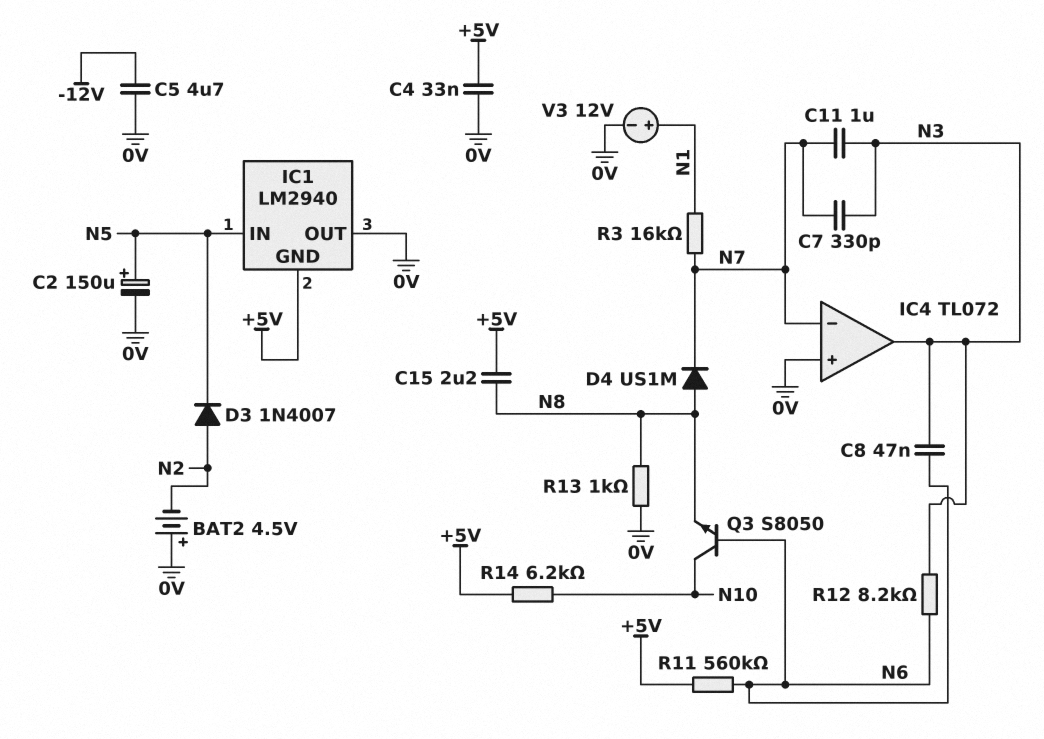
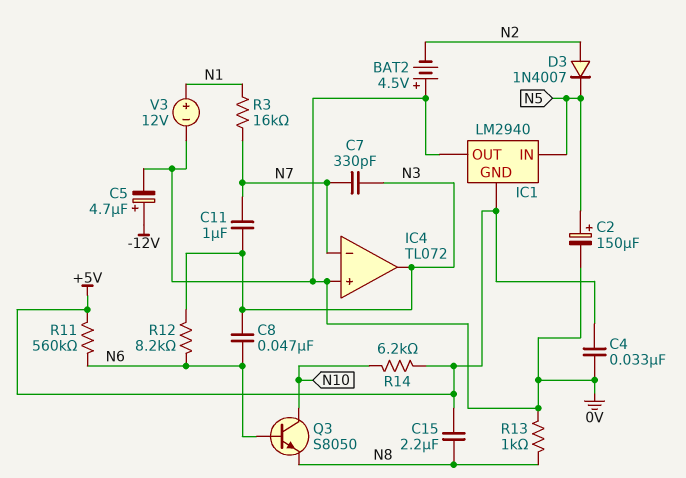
C5: 4.7uF (-12V, 0V) -> 4.7uF (plus -12V, minus 0V)
D4: diode US1M (A N8, K N7) -> none

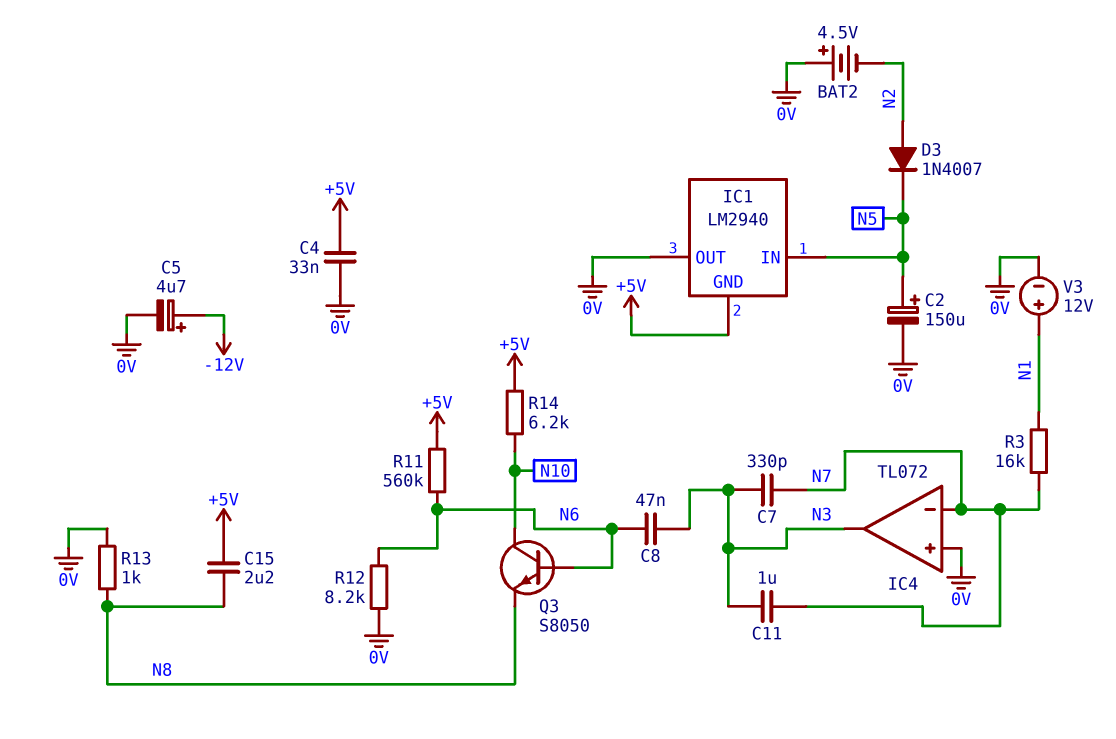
R12: 8.2k (N3, N6) -> 8.2k (0V, N6)

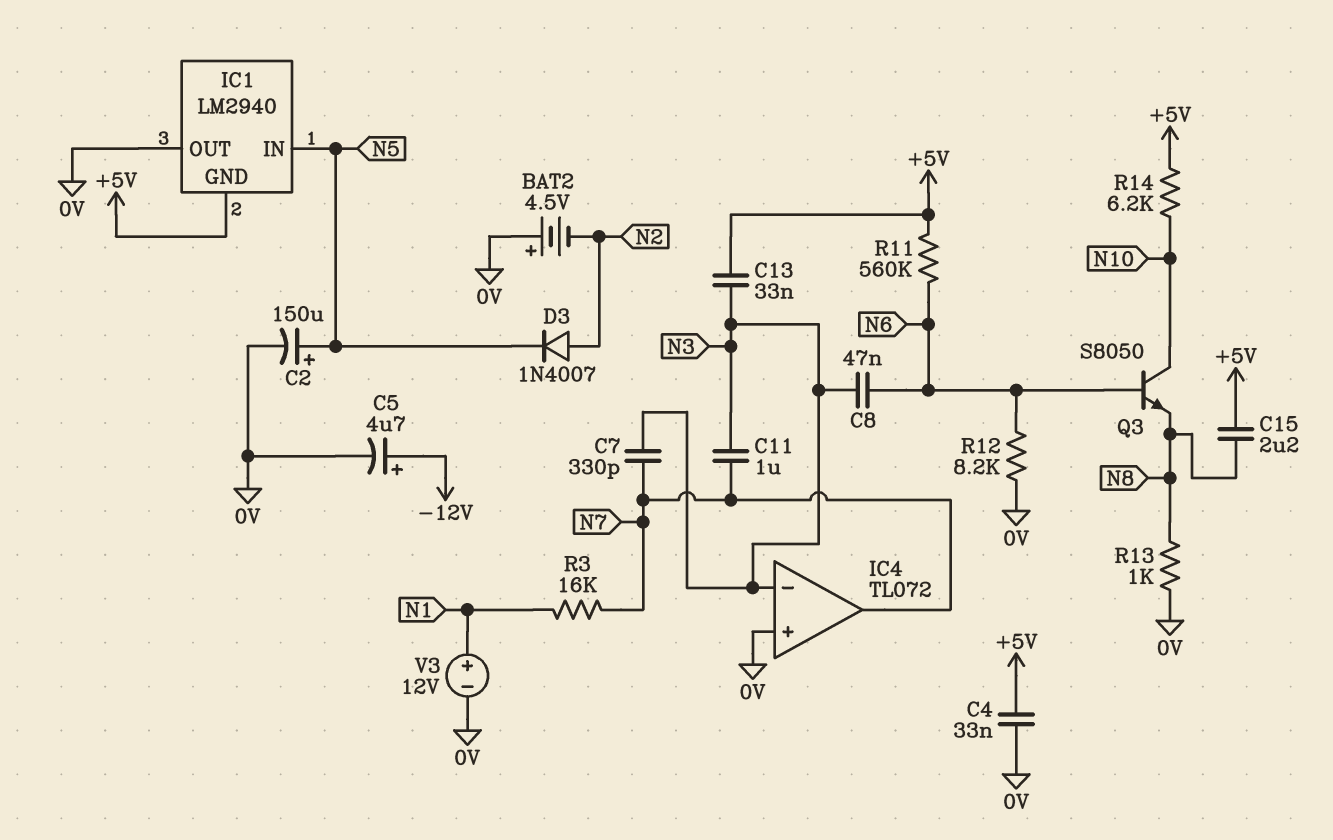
C13: none -> 33nF (+5V, N3)
IC4 pin in-: N7 -> N3
IC4 pin out: N3 -> N7

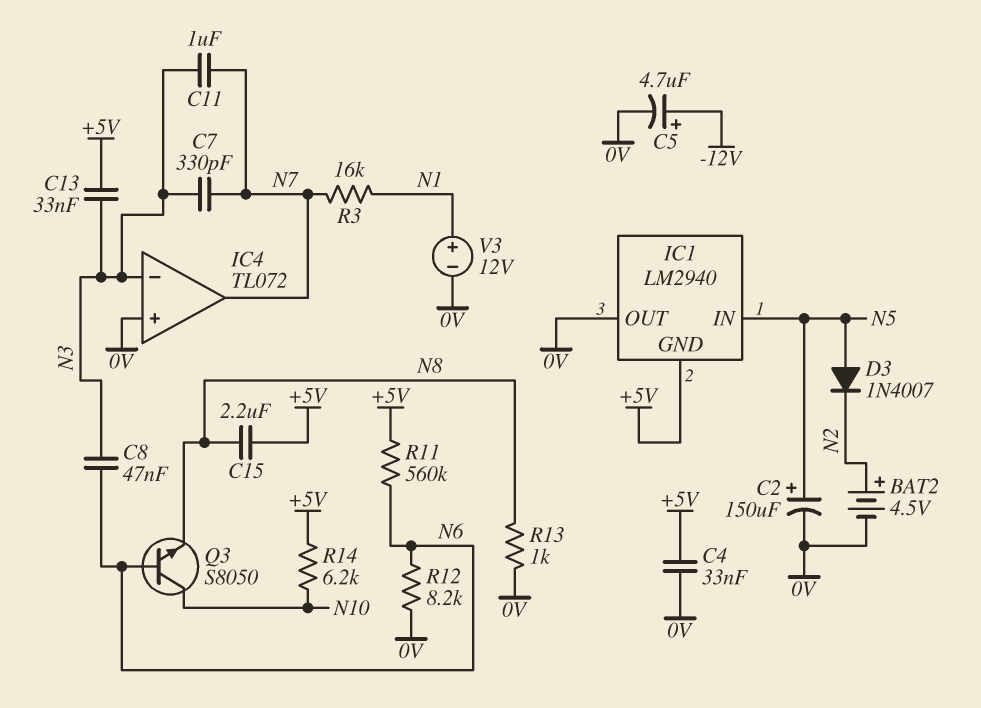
BAT2: 4.5V (plus 0V, minus N2) -> 4.5V (plus N2, minus 0V)
D3: diode 1N4007 (A N2, K N5) -> diode 1N4007 (A N5, K N2)

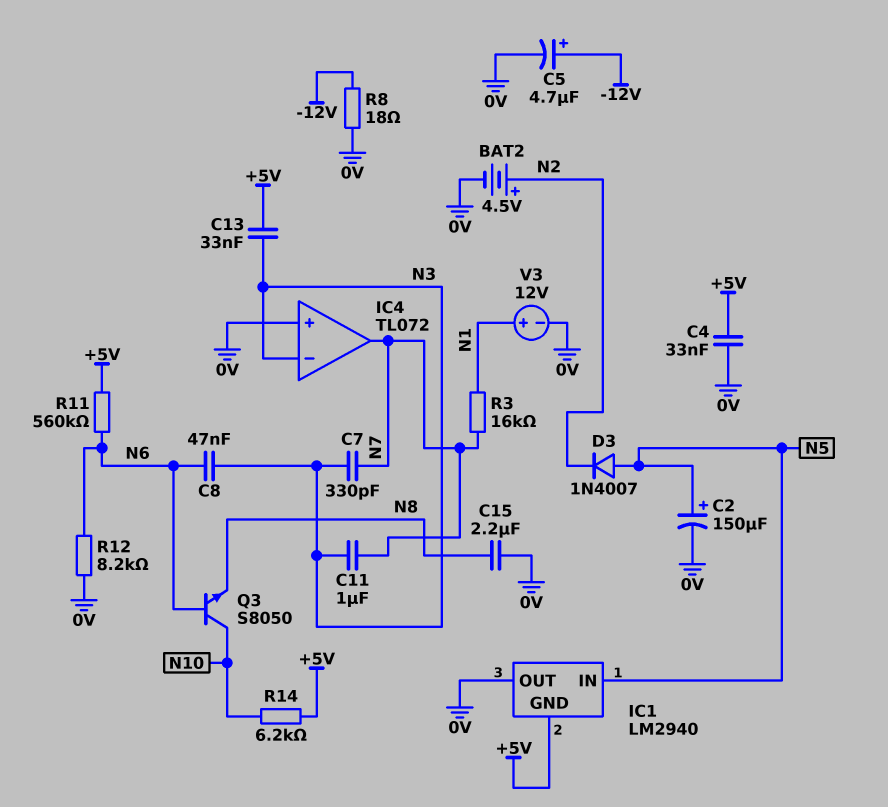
C15: 2.2uF (+5V, N8) -> 2.2uF (0V, N8)
R8: none -> 18 (-12V, 0V)
R13: 1k (0V, N8) -> none

